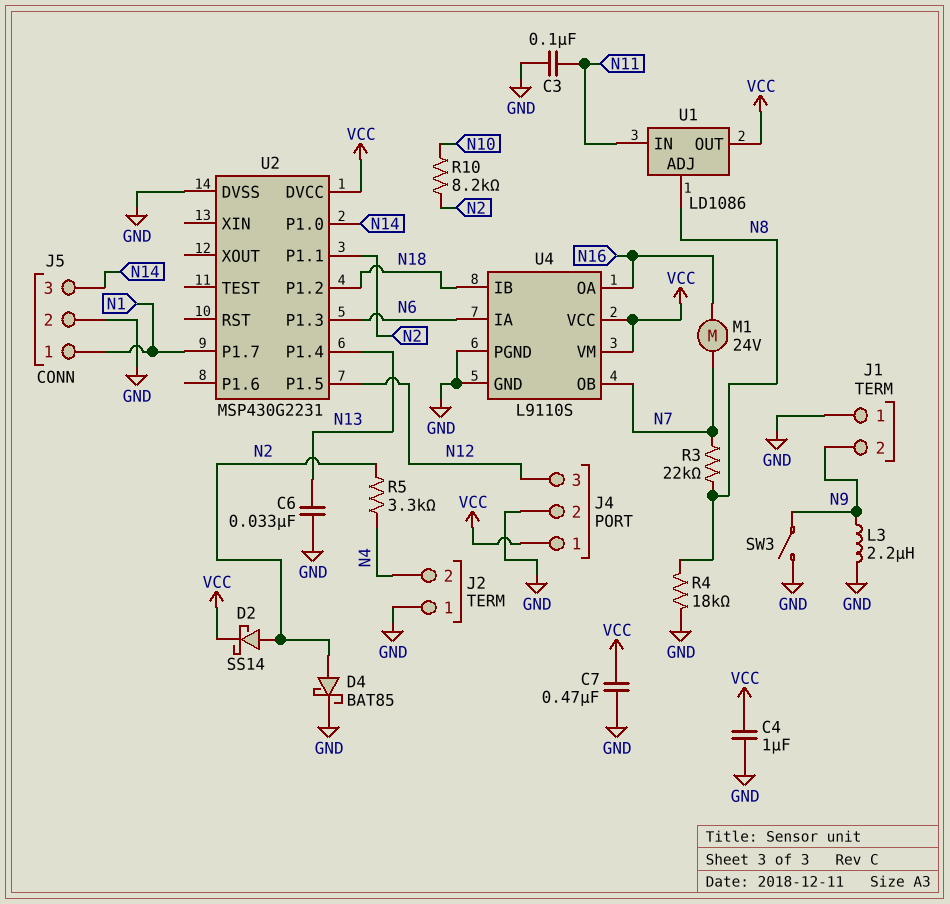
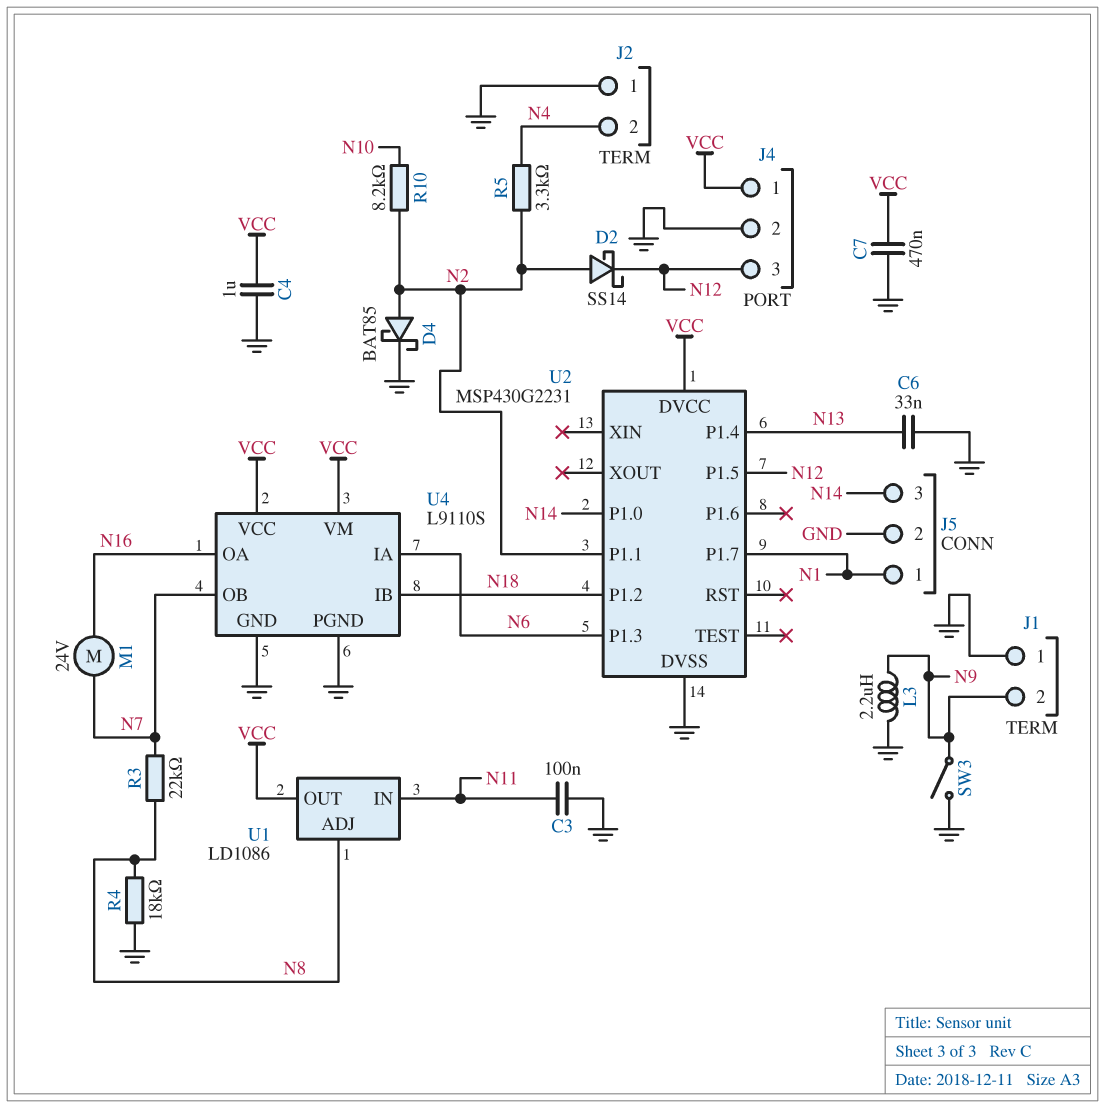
D2: schottky SS14 (A N2, K VCC) -> schottky SS14 (A N2, K N12)

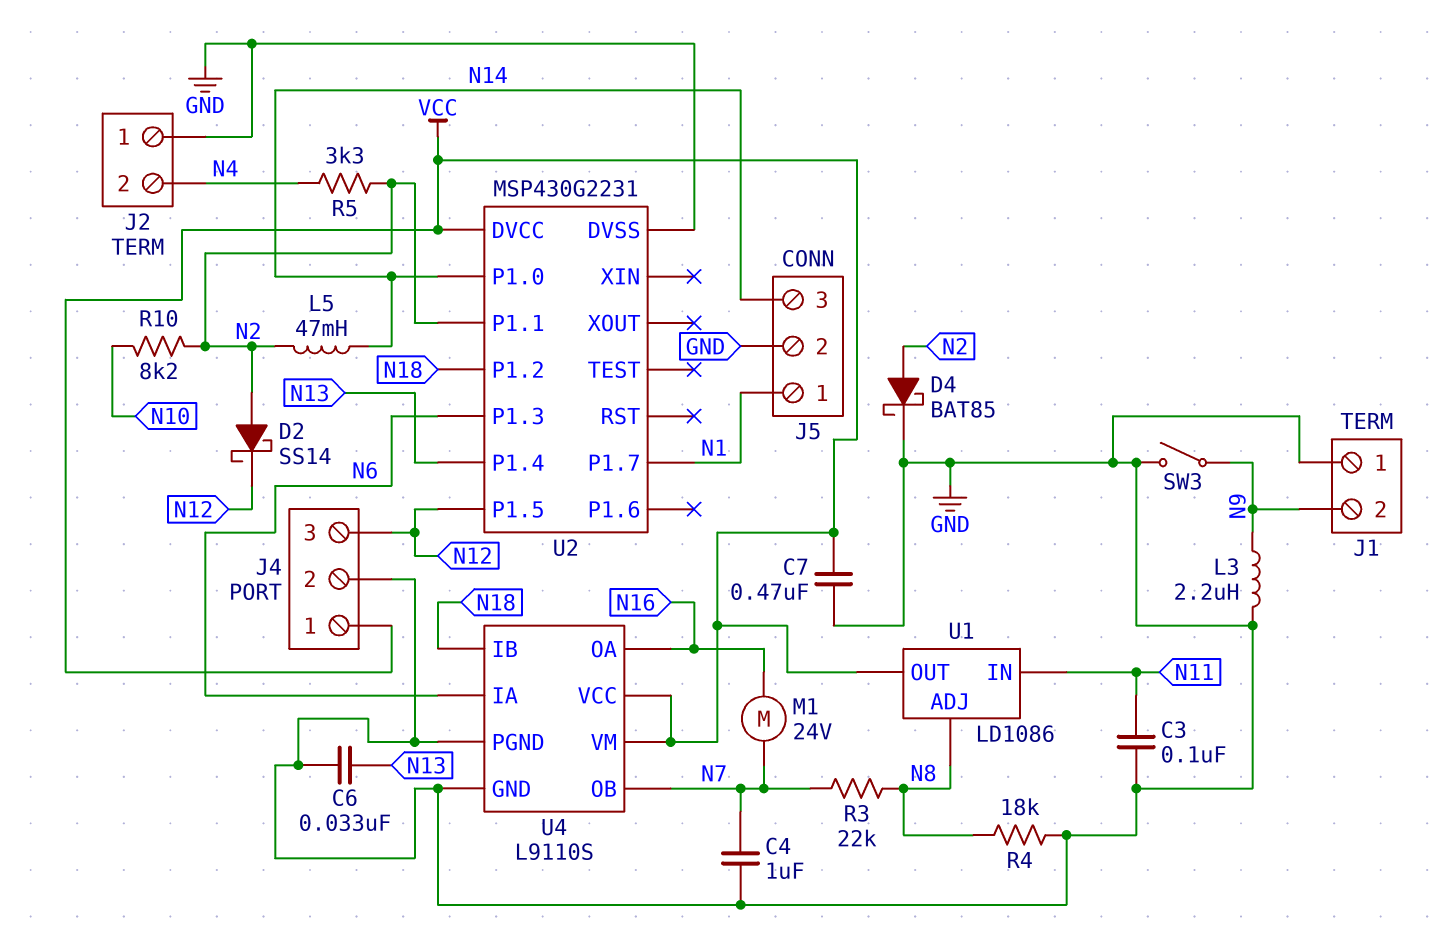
C4: 1uF (GND, VCC) -> 1uF (GND, N7)
L5: none -> 47mH (N2, N14)

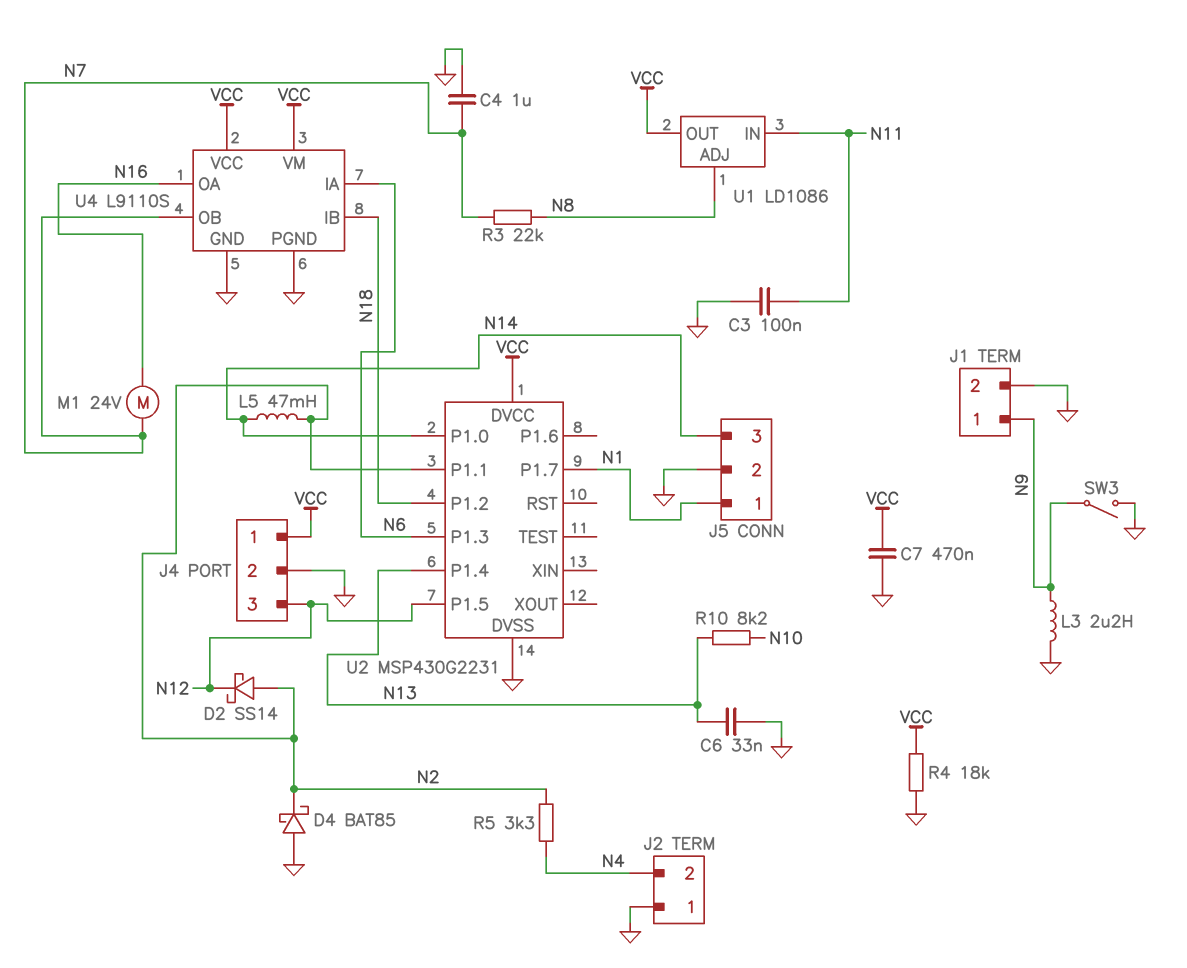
D4: schottky BAT85 (A N2, K GND) -> schottky BAT85 (A GND, K N2)
J1 pin 1: GND -> N9
J1 pin 2: N9 -> GND
R4: 18k (GND, N8) -> 18k (GND, VCC)
R10: 8.2k (N2, N10) -> 8.2k (N10, N13)

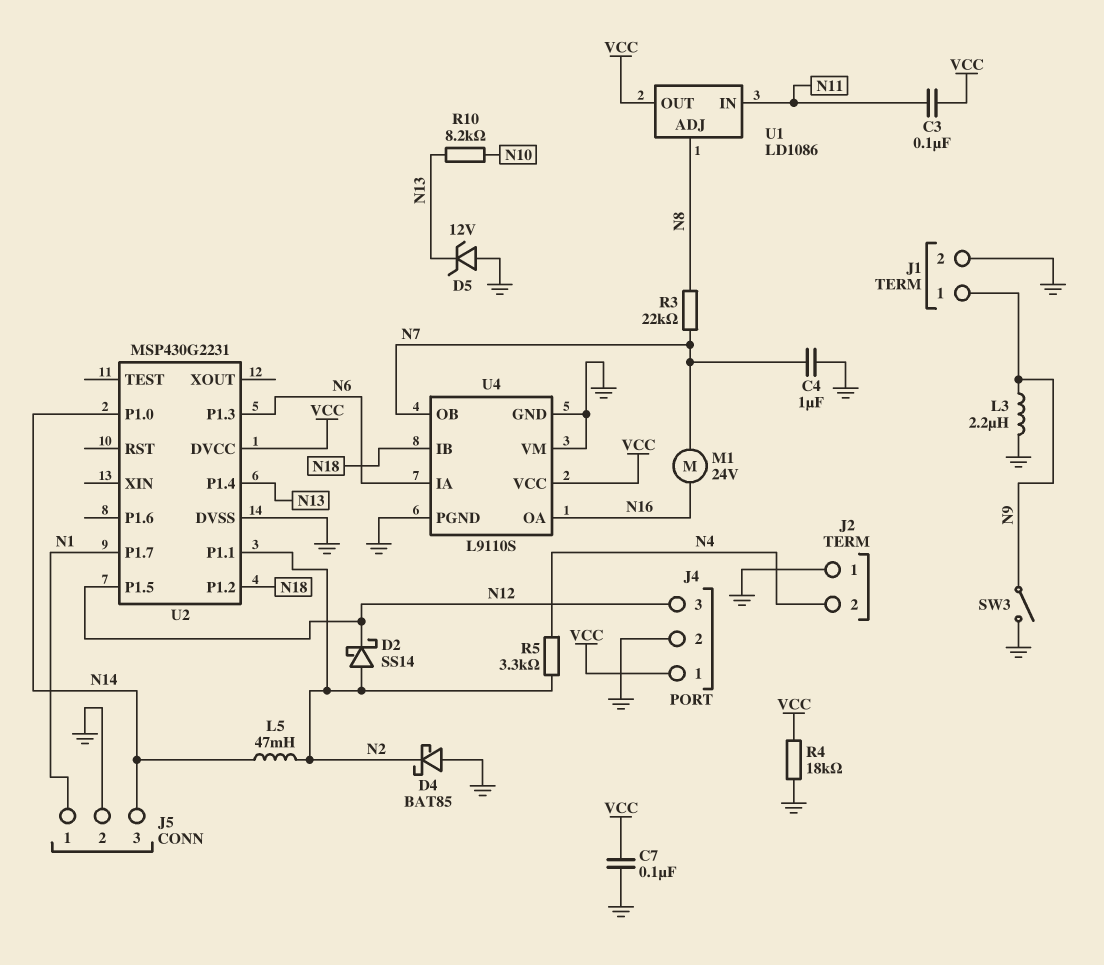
C3: 100nF (GND, N11) -> 100nF (N11, VCC)
C6: 33nF (GND, N13) -> none
C7: 470nF (GND, VCC) -> 100nF (GND, VCC)
D5: none -> zener 12V (A GND, K N13)
U4 pin VM: VCC -> GND

